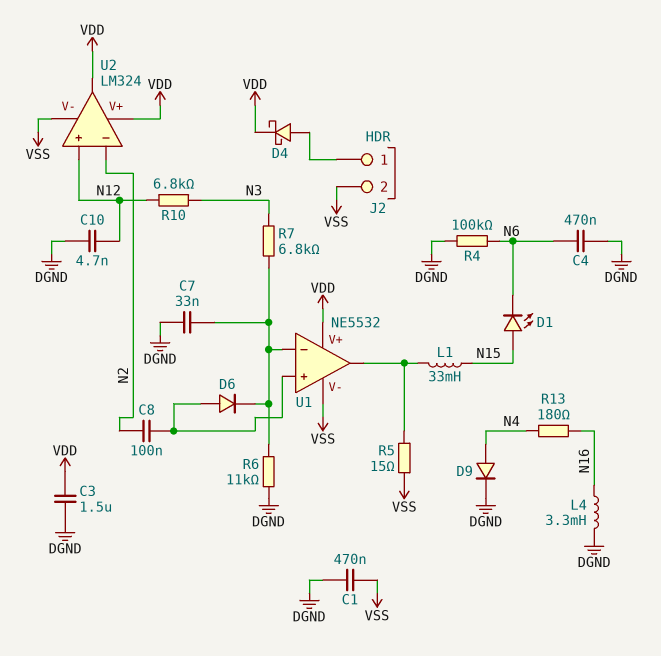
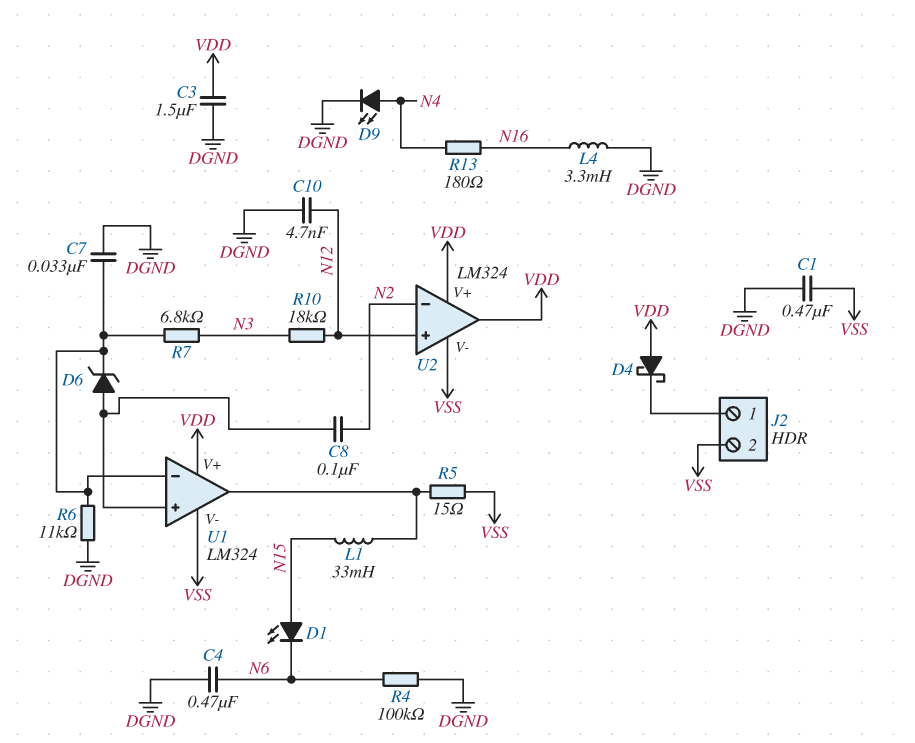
D4: schottky (A J2/1, K VDD) -> schottky (A VDD, K J2/1)
D6: diode (A U1/in+, K U1/in-) -> zener (A U1/in+, K U1/in-)
D9: diode (A N4, K DGND) -> LED (A N4, K DGND)
R10: 6.8k (N3, N12) -> 18k (N3, N12)
U1: NE5532 -> LM324

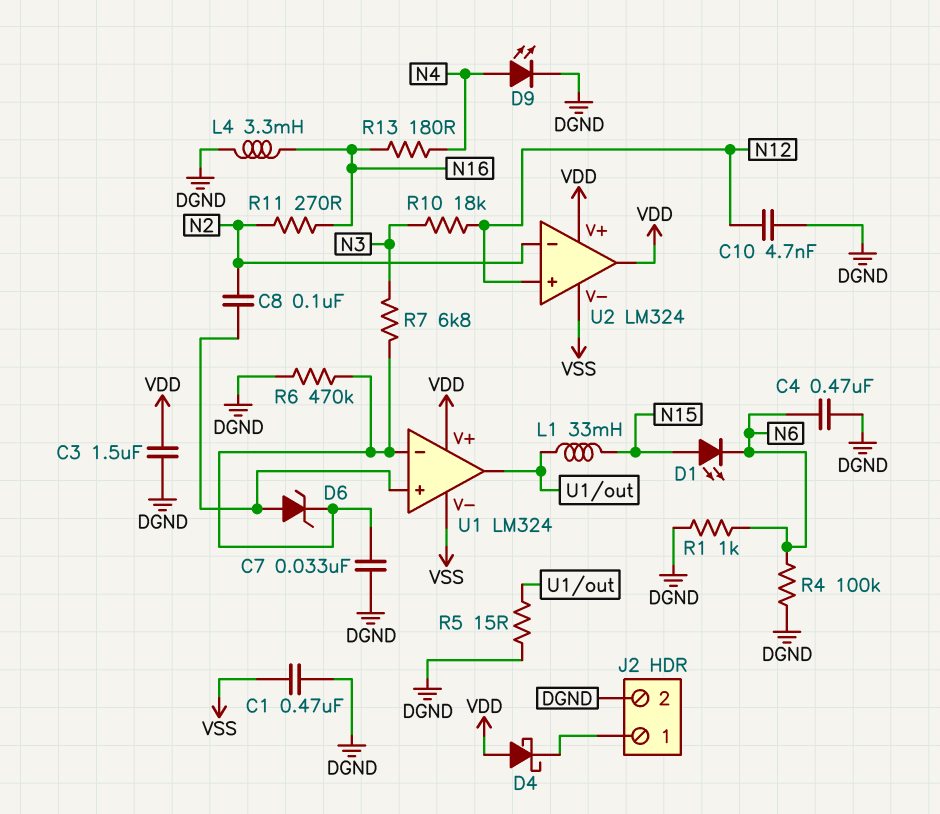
J2 pin 2: VSS -> DGND
R1: none -> 1k (DGND, N6)
R5: 15 (U1/out, VSS) -> 15 (DGND, U1/out)
R6: 11k (DGND, U1/in-) -> 470k (DGND, U1/in-)
R11: none -> 270 (N2, N16)

